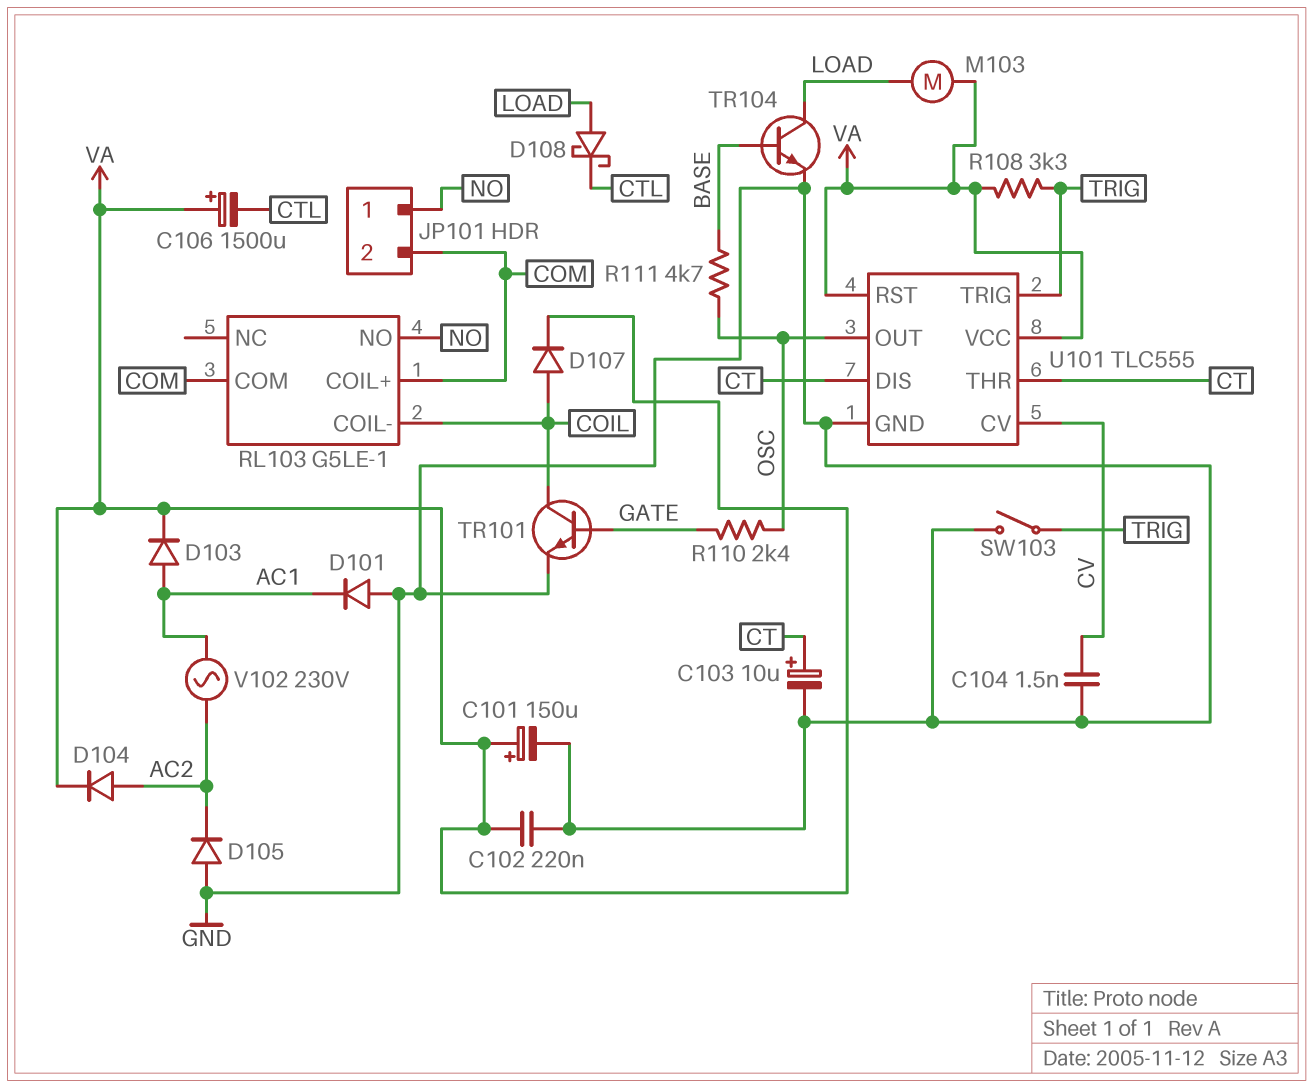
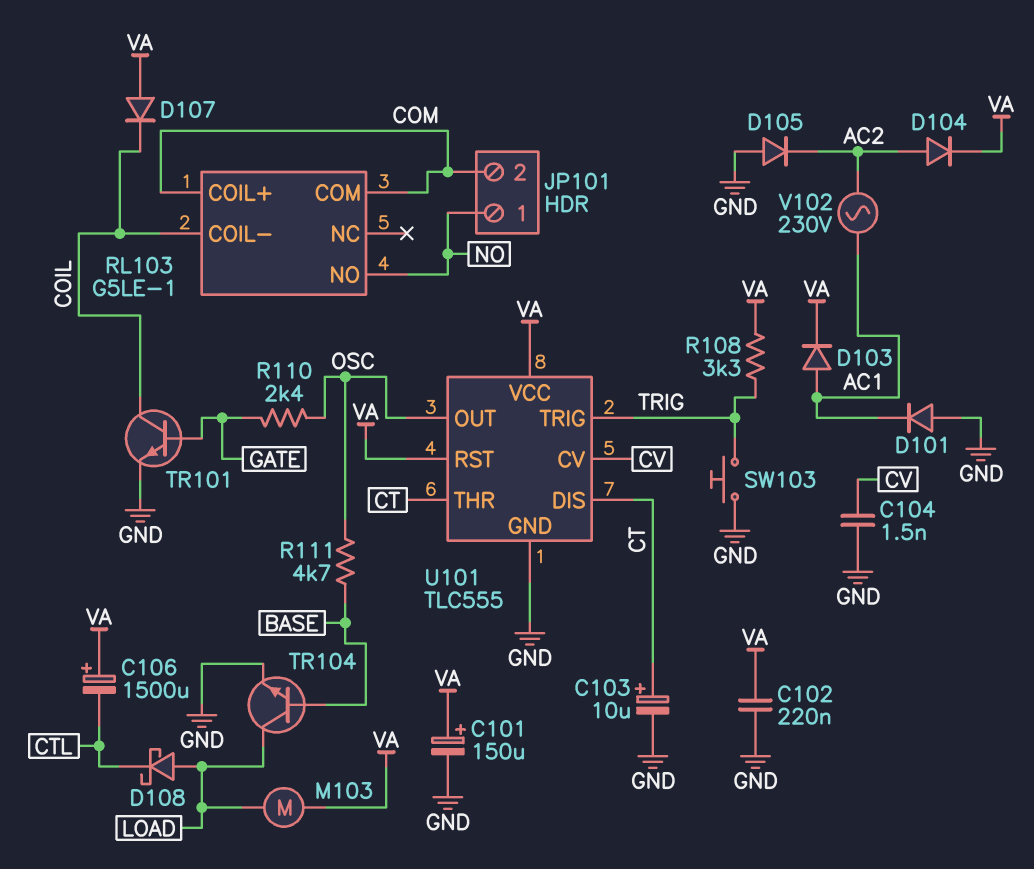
D107: diode (A COIL, K VA) -> diode (A VA, K COIL)
SW103: switch (GND, TRIG) -> button (GND, TRIG)

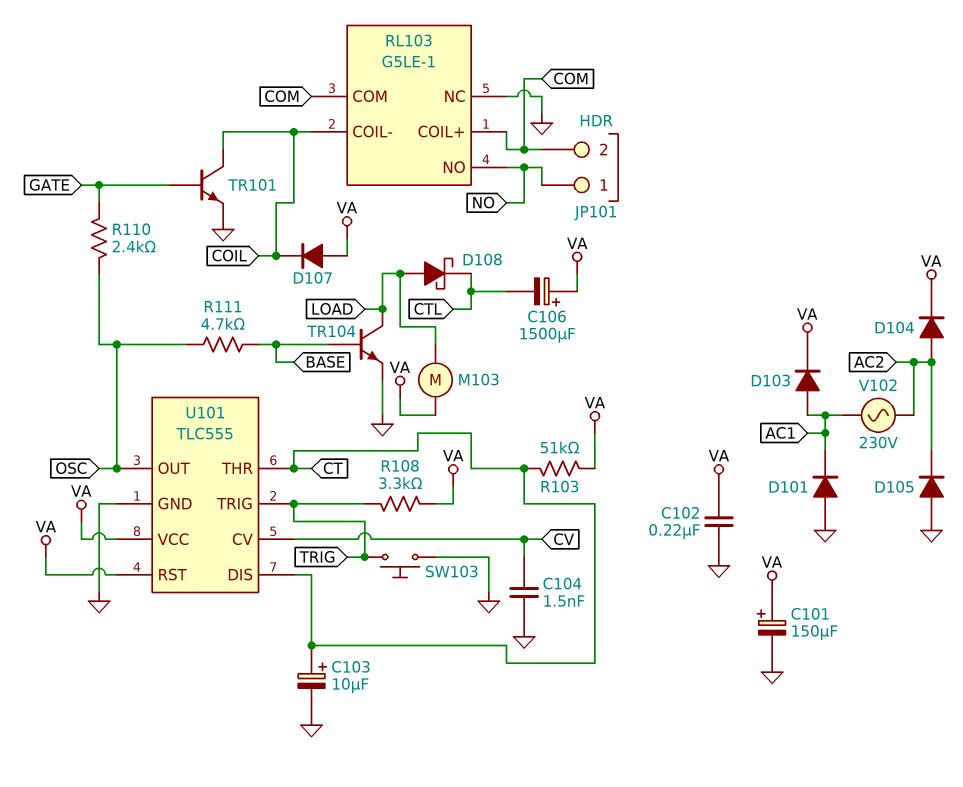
R103: none -> 51k (CT, VA)
RL103 pin NC: none -> GND

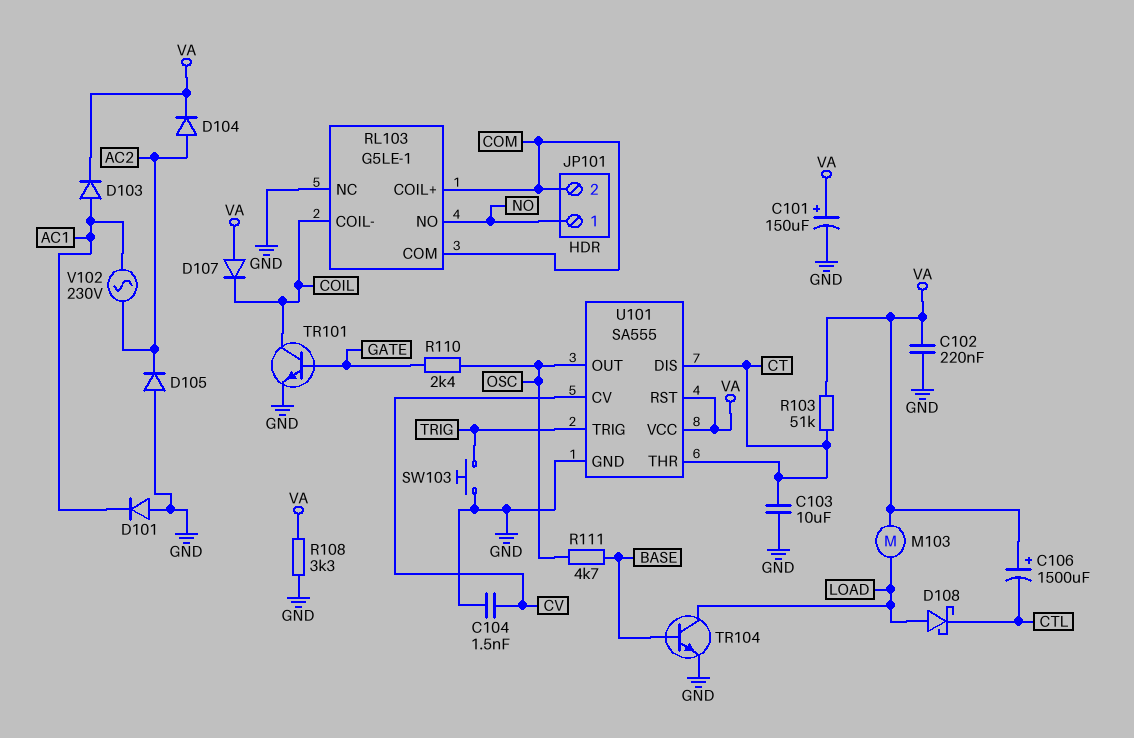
C103: 10uF (plus CT, minus GND) -> 10uF (CT, GND)
R108: 3.3k (TRIG, VA) -> 3.3k (GND, VA)
U101: TLC555 -> SA555

